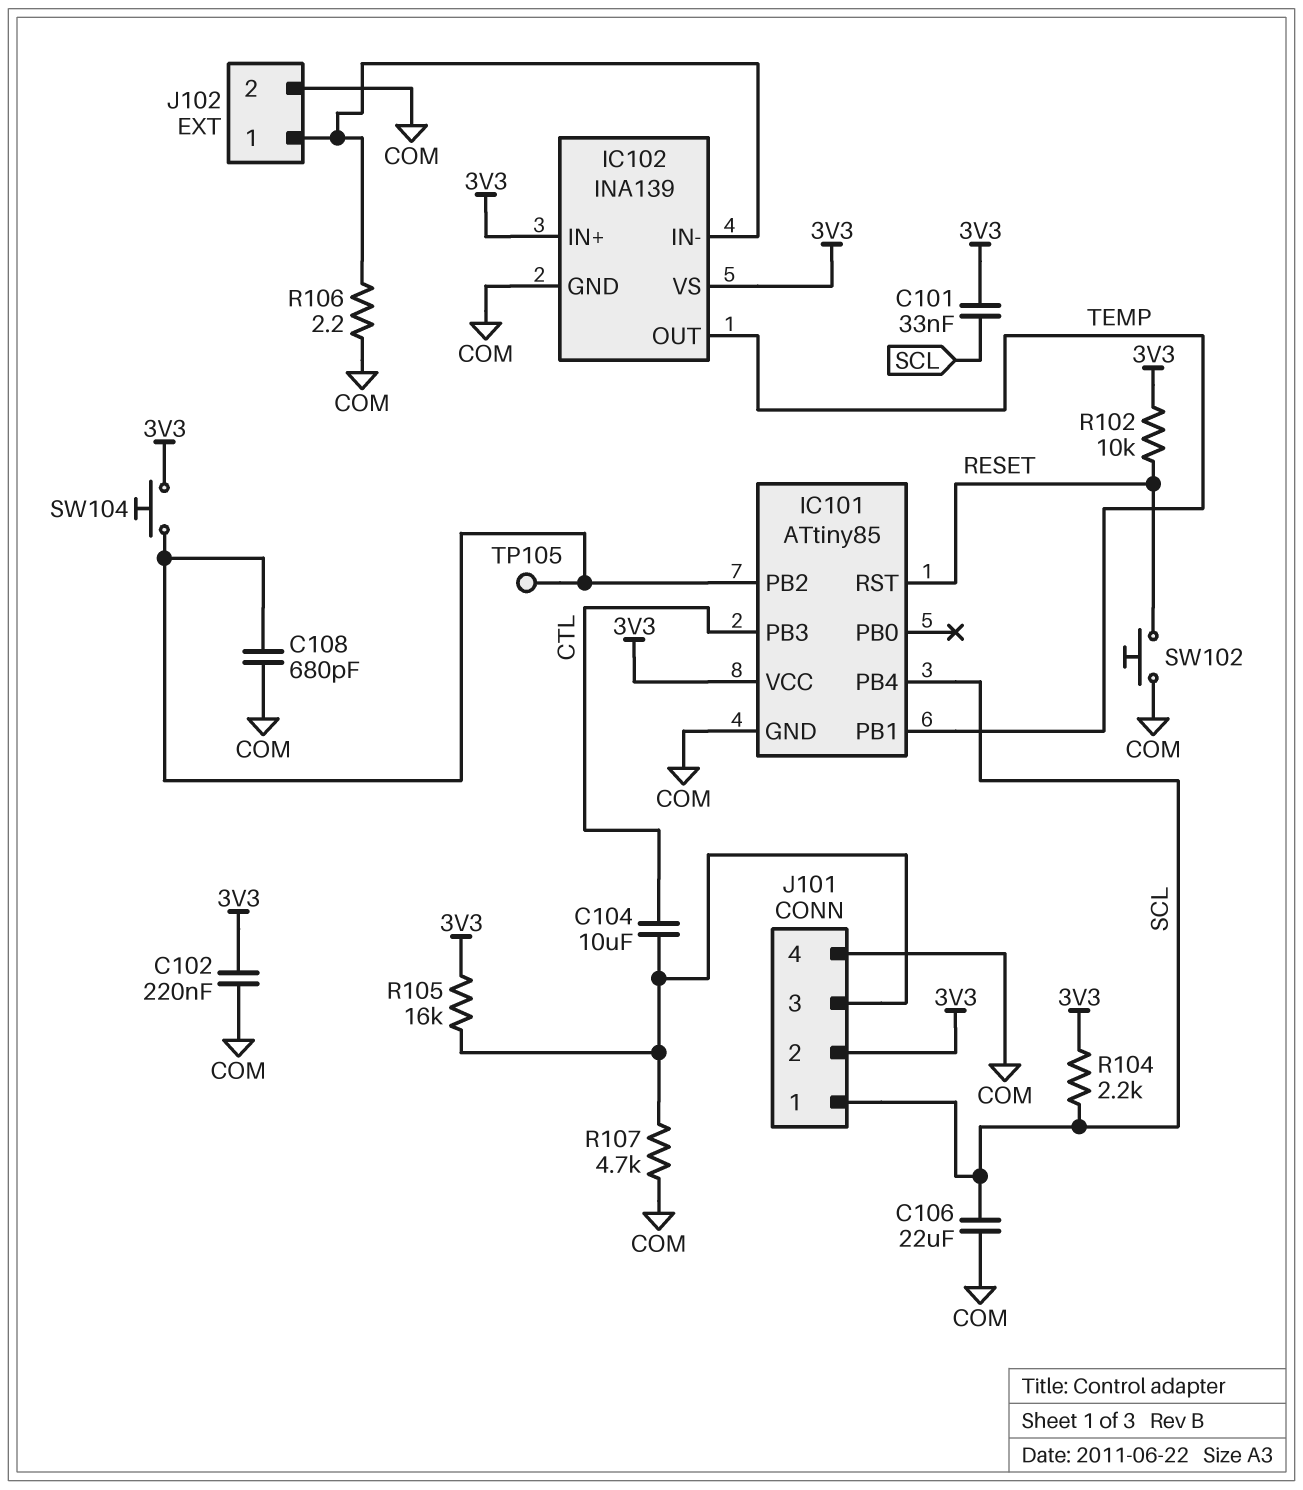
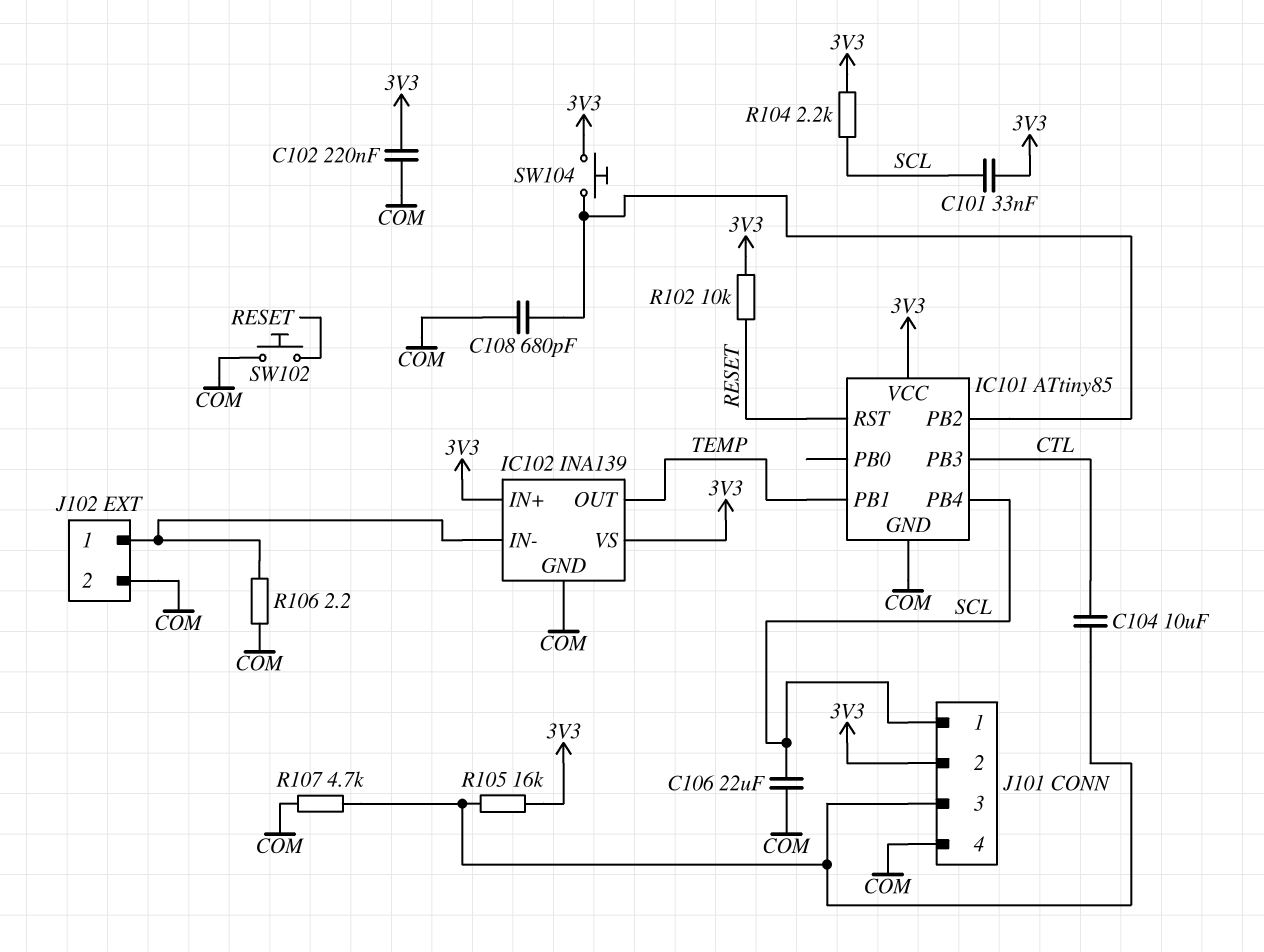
TP105: test point (IC101/PB2) -> none

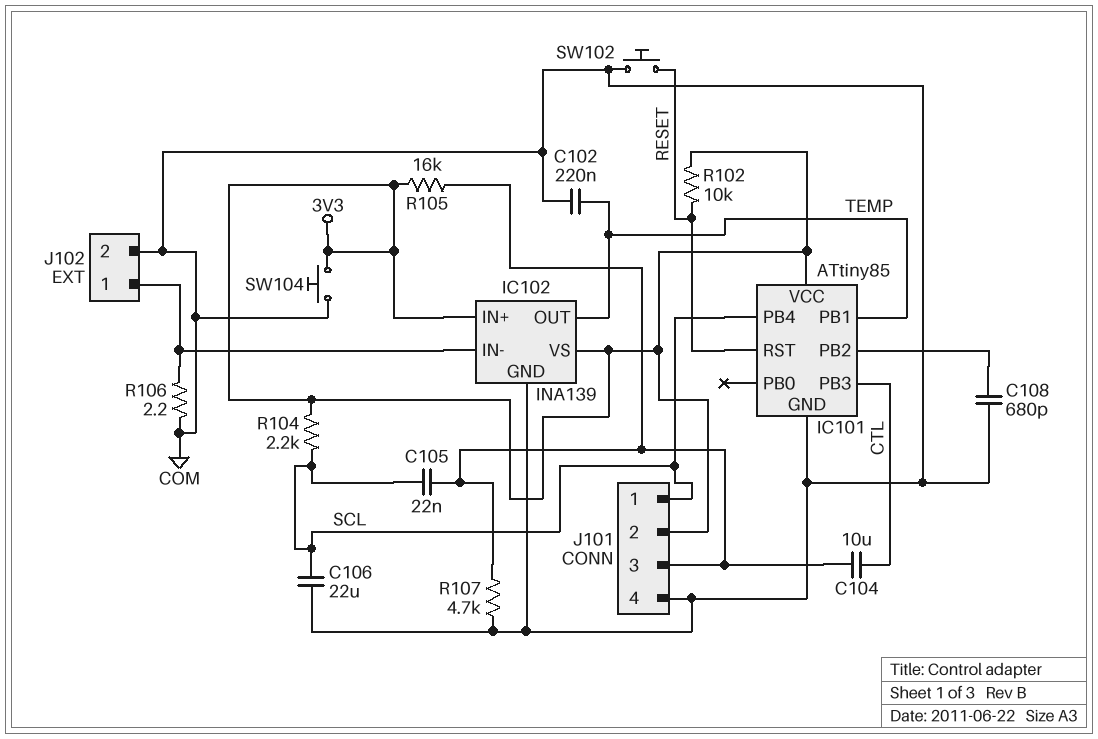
C101: 33nF (3V3, SCL) -> none
C102: 220nF (3V3, COM) -> 220nF (COM, TEMP)
C105: none -> 22nF (J101/3, SCL)
SW104: button (3V3, IC101/PB2) -> button (3V3, COM)

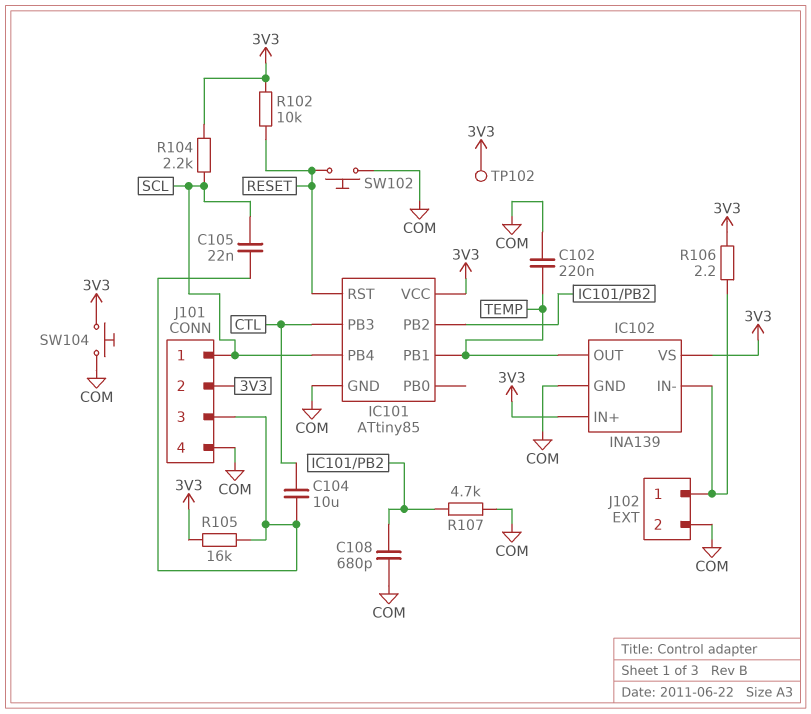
C106: 22uF (COM, SCL) -> none
R106: 2.2 (COM, IC102/IN-) -> 2.2 (3V3, IC102/IN-)
R107: 4.7k (COM, J101/3) -> 4.7k (COM, IC101/PB2)
TP102: none -> test point (3V3)

